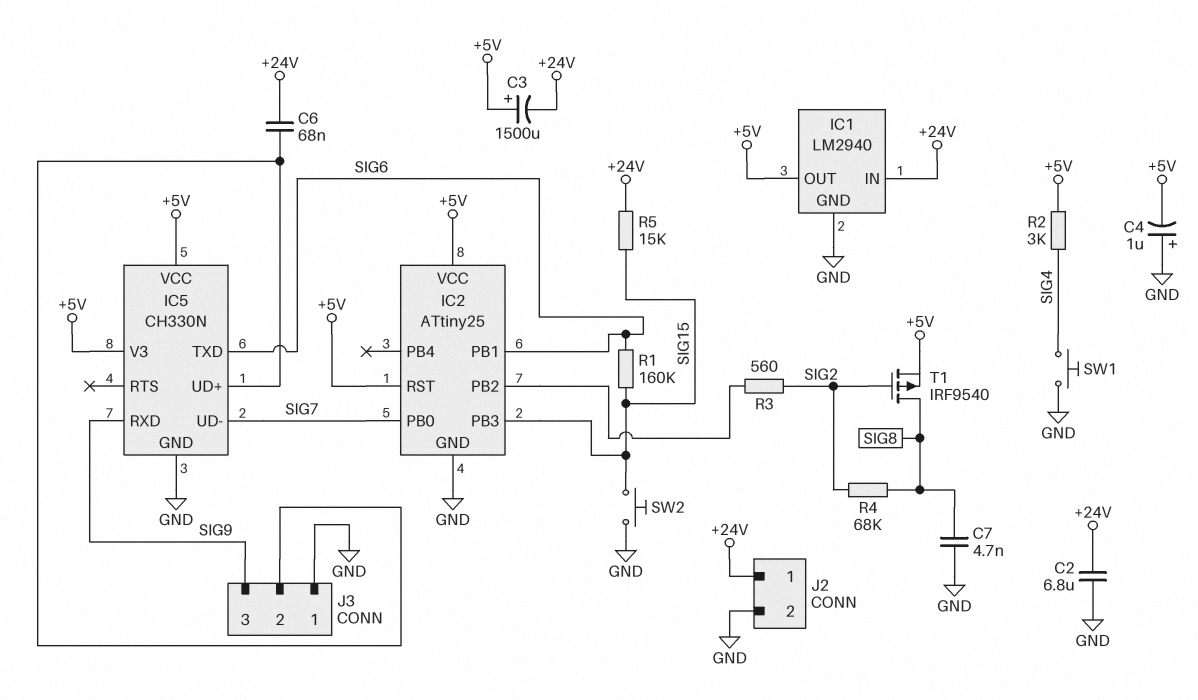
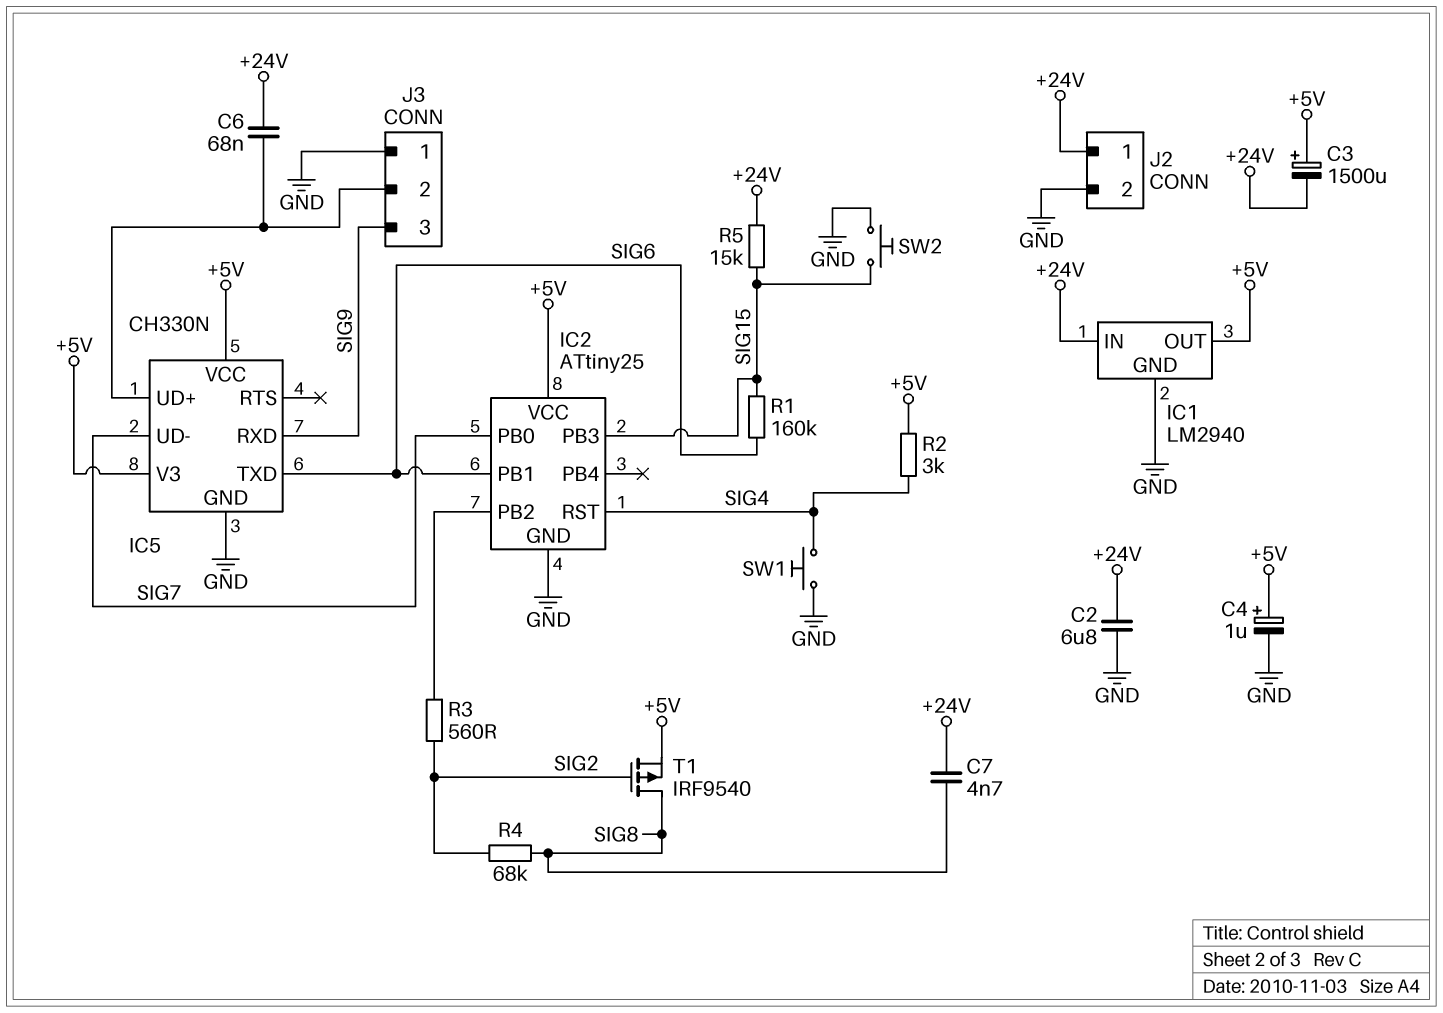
C4: 1uF (plus GND, minus +5V) -> 1uF (plus +5V, minus GND)
C7: 4.7nF (GND, SIG8) -> 4.7nF (+24V, SIG8)
IC2 pin RST: +5V -> SIG4

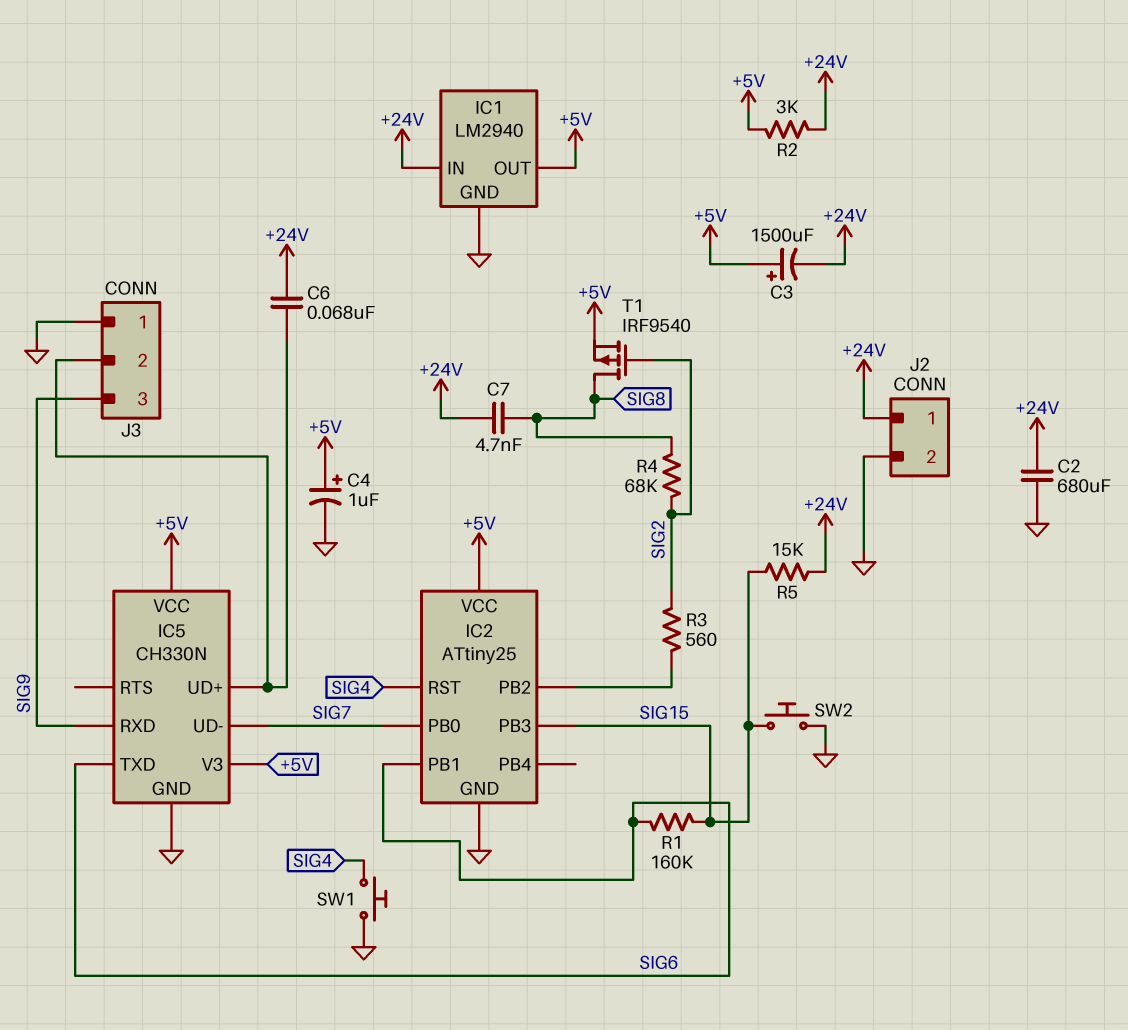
C2: 6.8uF (+24V, GND) -> 680uF (+24V, GND)
R2: 3k (+5V, SIG4) -> 3k (+5V, +24V)

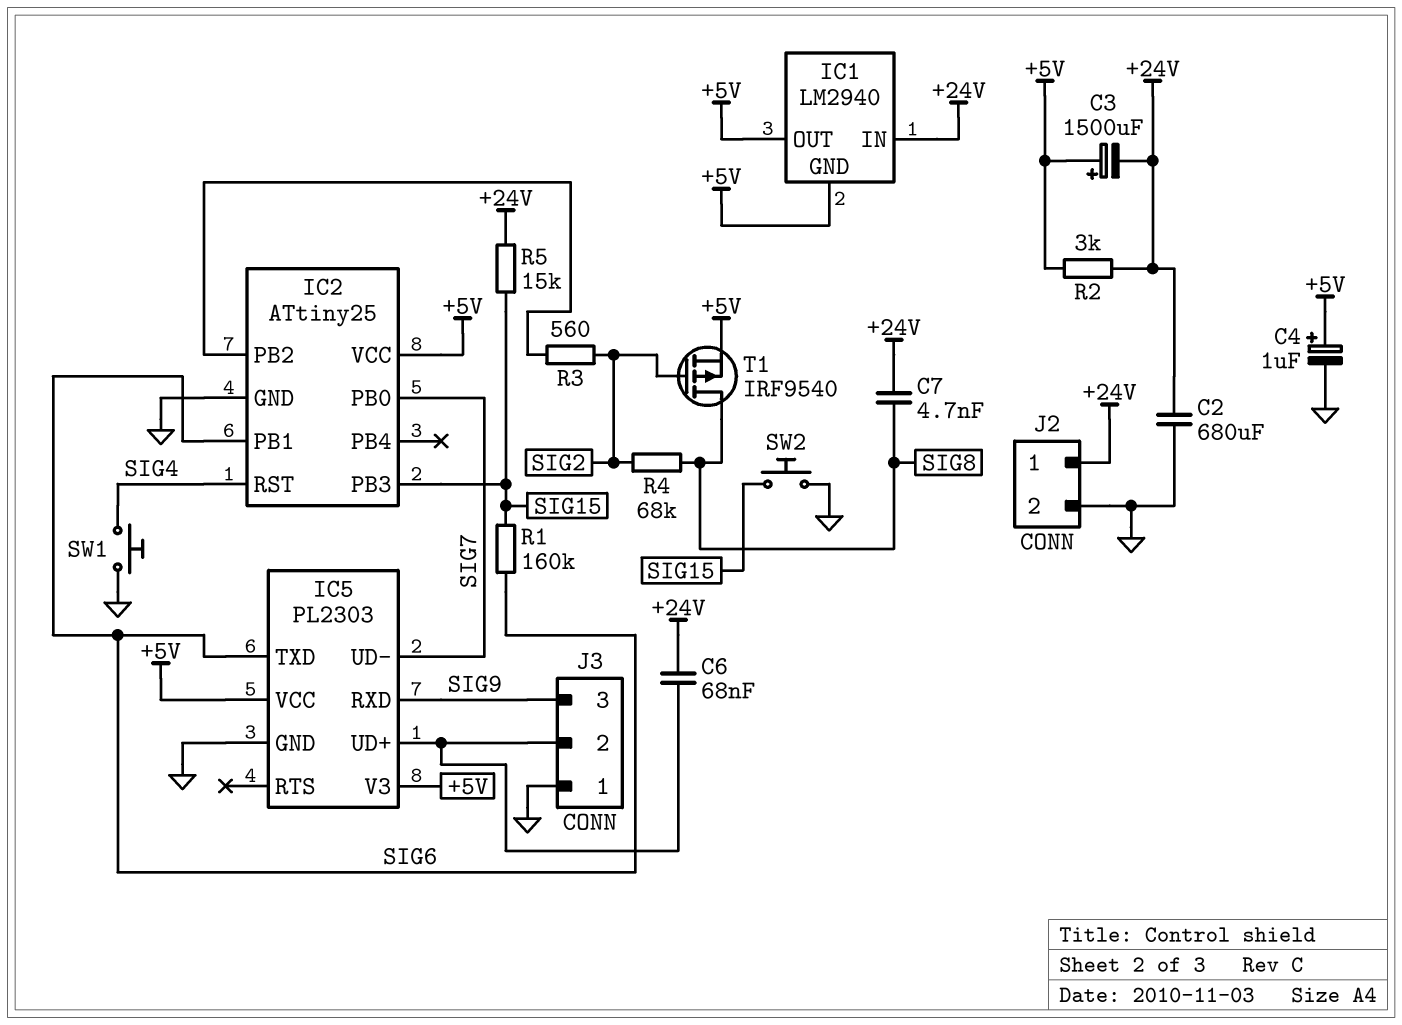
IC1 pin GND: GND -> +5V
IC5: CH330N -> PL2303

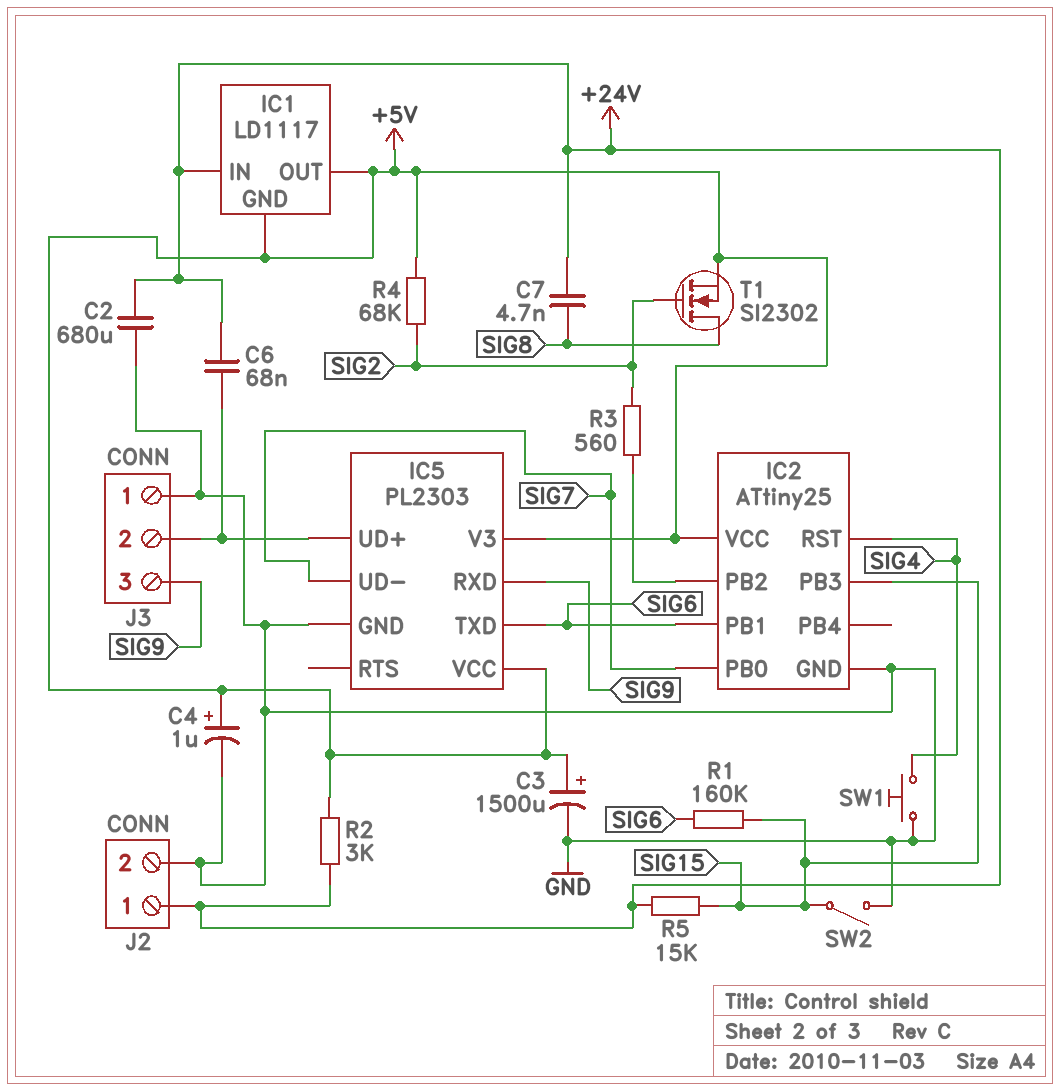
C3: 1500uF (plus +5V, minus +24V) -> 1500uF (plus +5V, minus GND)
IC1: LM2940 -> LD1117
R4: 68k (SIG2, SIG8) -> 68k (+5V, SIG2)
SW2: button (GND, SIG15) -> switch (GND, SIG15)
T1: PMOS IRF9540 (G SIG2, D SIG8, S +5V) -> NMOS SI2302 (G SIG2, D SIG8, S +5V)

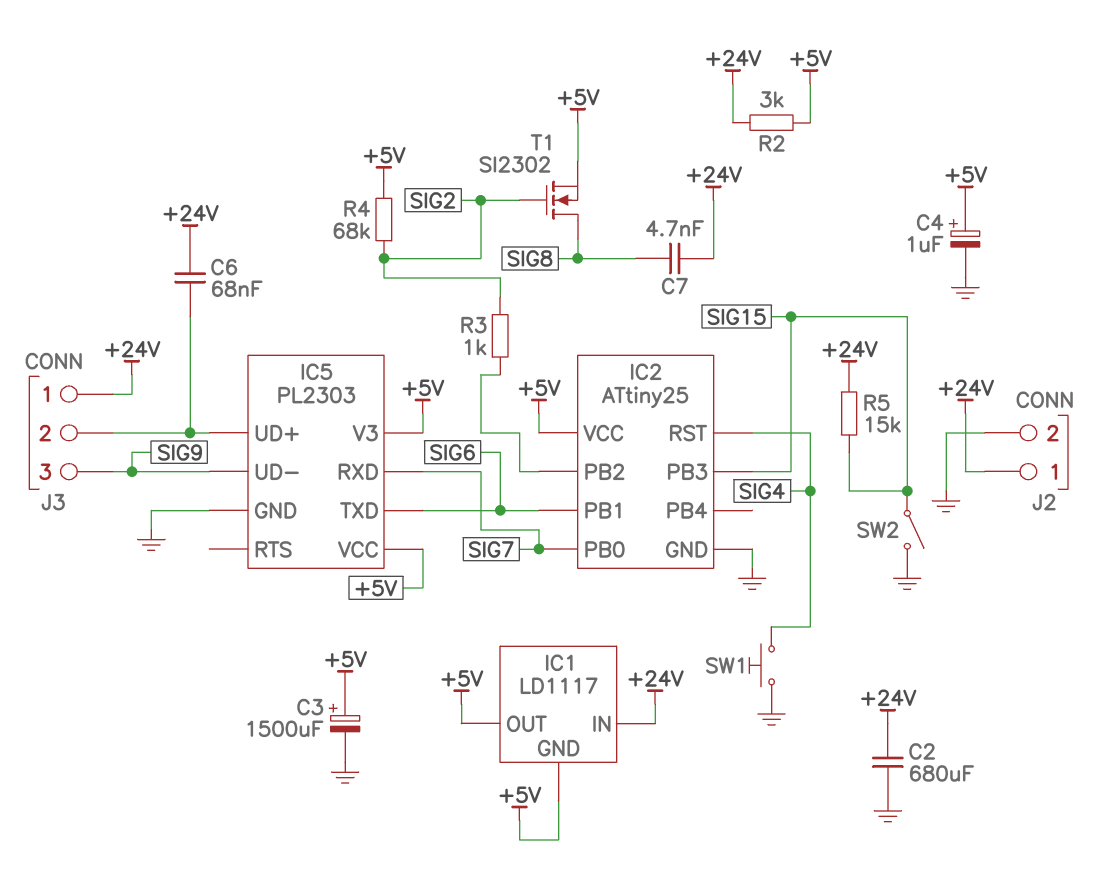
IC5 pin RXD: SIG9 -> SIG7
IC5 pin UD-: SIG7 -> SIG9
J3 pin 1: GND -> +24V
R1: 160k (SIG6, SIG15) -> none
R3: 560 (IC2/PB2, SIG2) -> 1k (IC2/PB2, SIG2)

